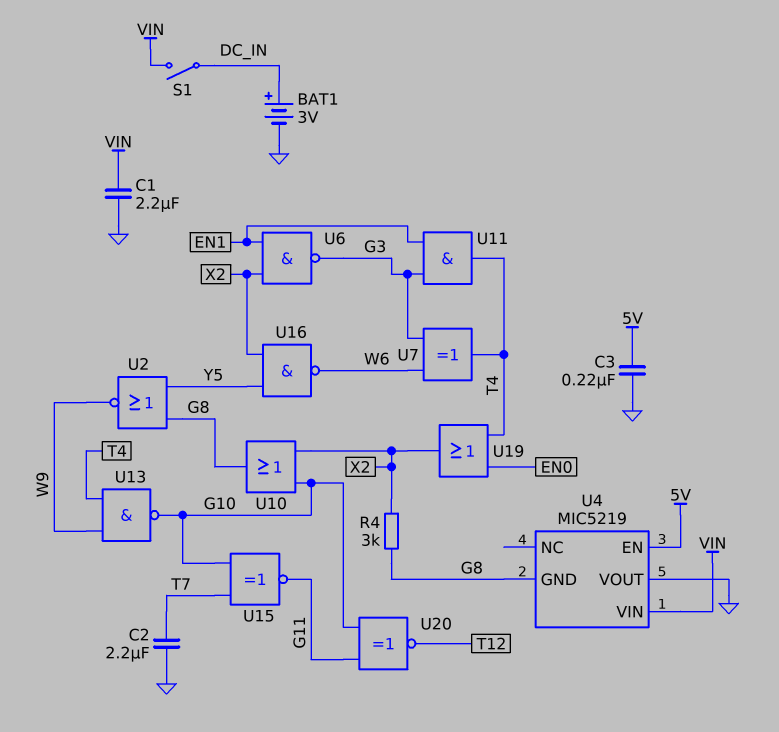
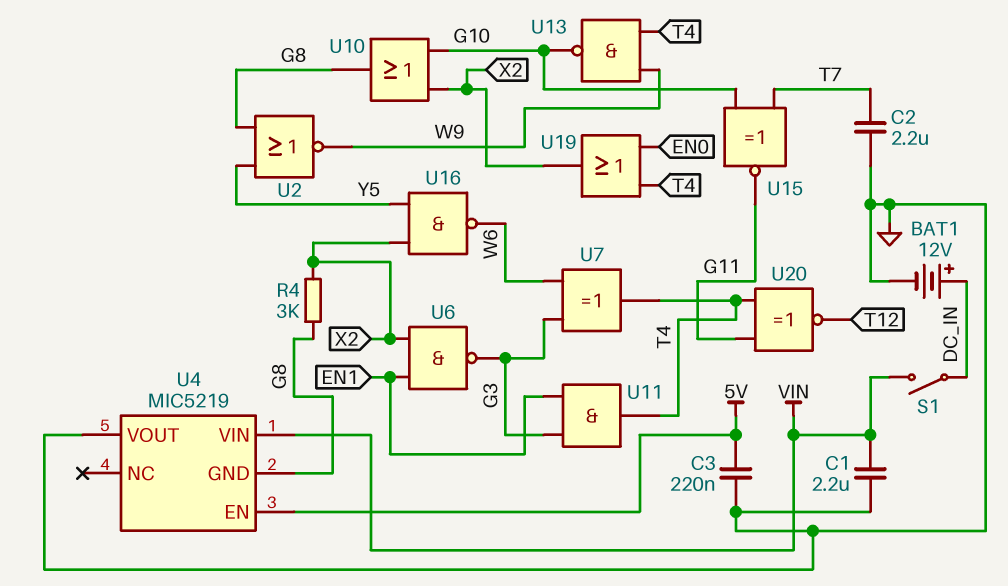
BAT1: 3V (plus DC_IN, minus GND) -> 12V (plus DC_IN, minus GND)
U20: XNOR (in G10, in G11, out T12) -> XNOR (in G11, in T4, out T12)

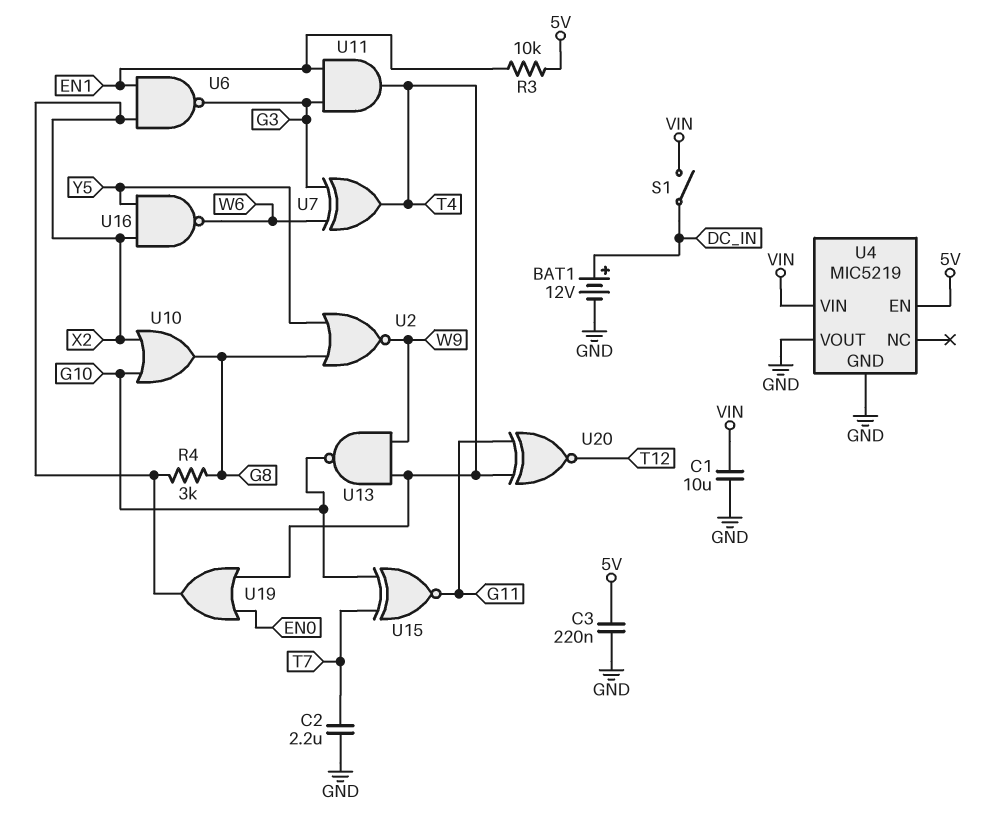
C1: 2.2uF (GND, VIN) -> 10uF (GND, VIN)
R3: none -> 10k (5V, EN1)
U4 pin GND: G8 -> GND

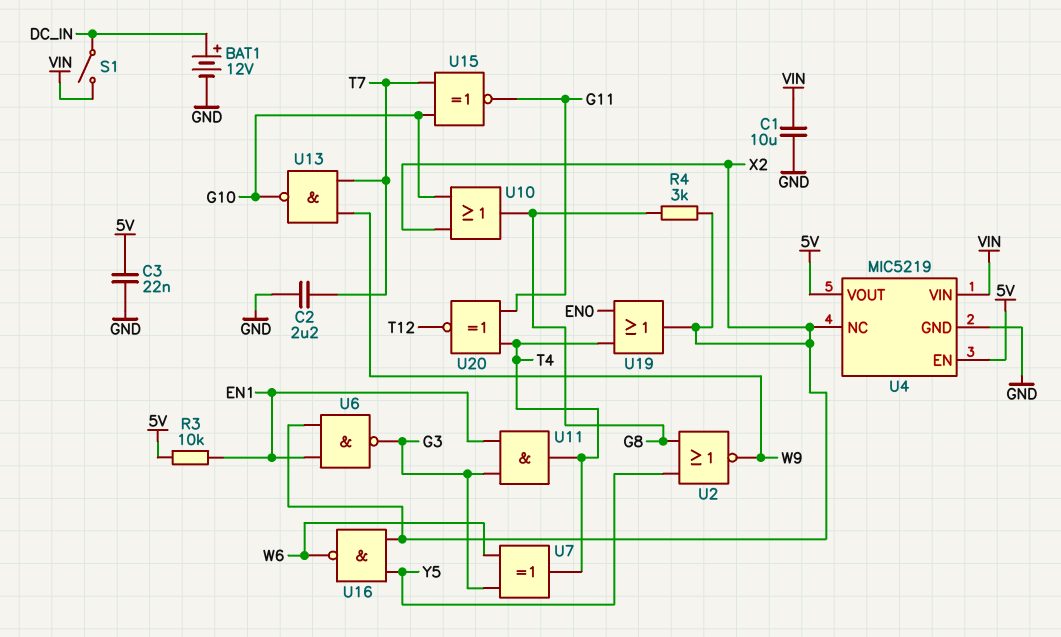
C3: 220nF (5V, GND) -> 22nF (5V, GND)
U4 pin NC: none -> X2
U4 pin VOUT: GND -> 5V
U13: NAND (in T4, in W9, out G10) -> NAND (in T7, in W9, out G10)

